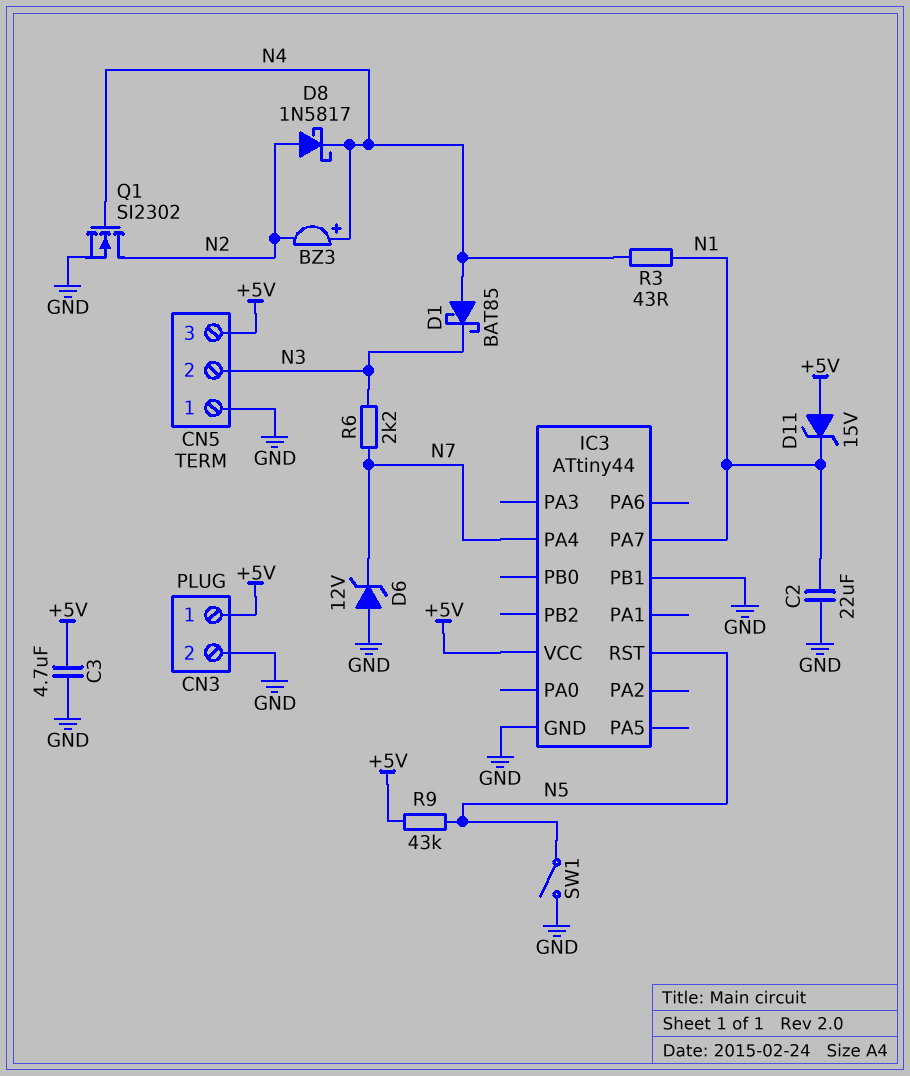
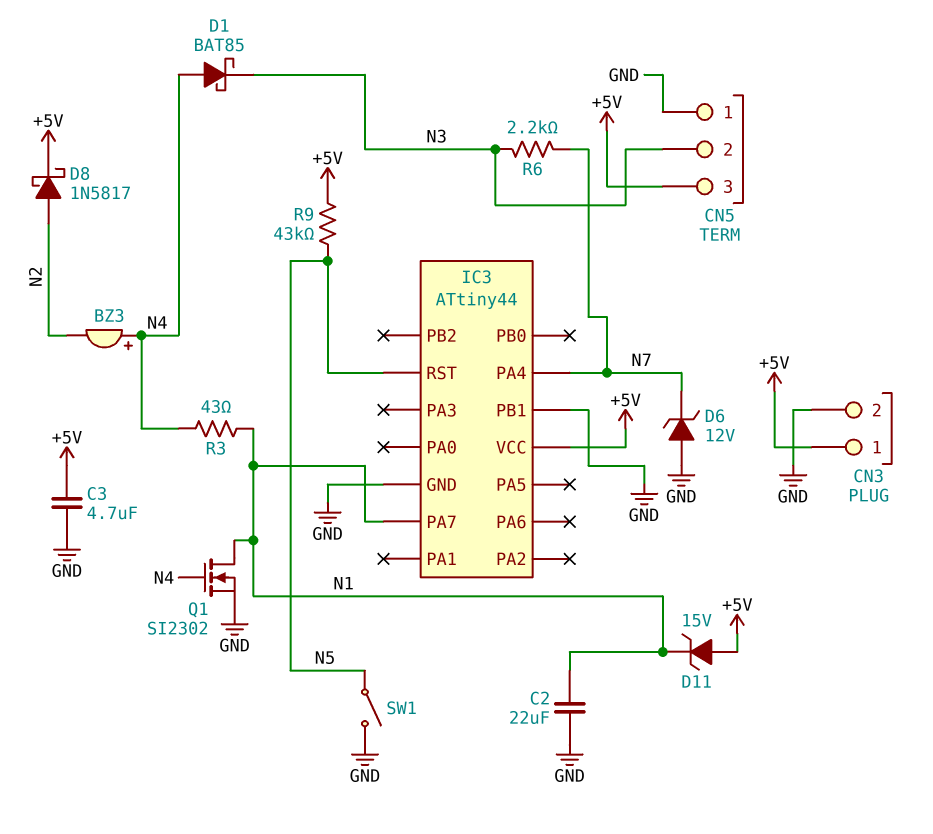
D8: schottky 1N5817 (A N2, K N4) -> schottky 1N5817 (A N2, K +5V)
Q1: NMOS SI2302 (G N4, D N2, S GND) -> NMOS SI2302 (G N4, D N1, S GND)

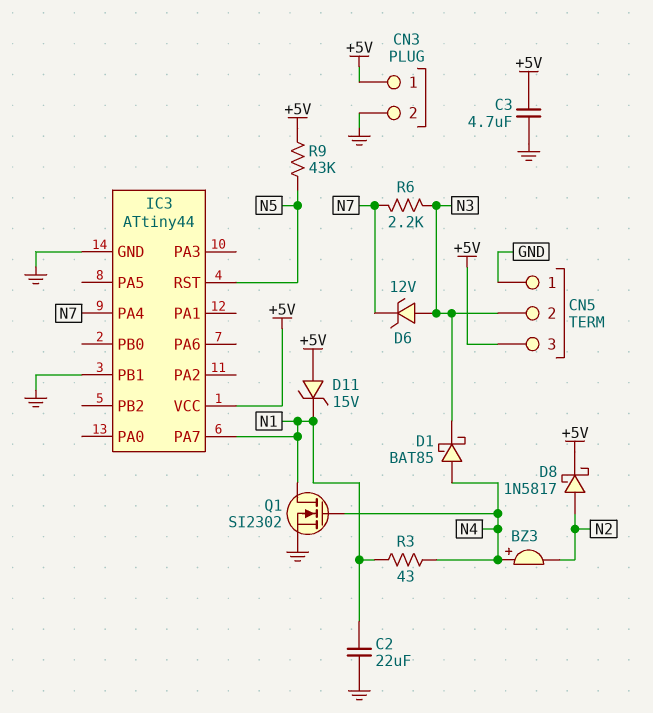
D6: zener 12V (A GND, K N7) -> zener 12V (A N3, K N7)
SW1: switch (GND, N5) -> none

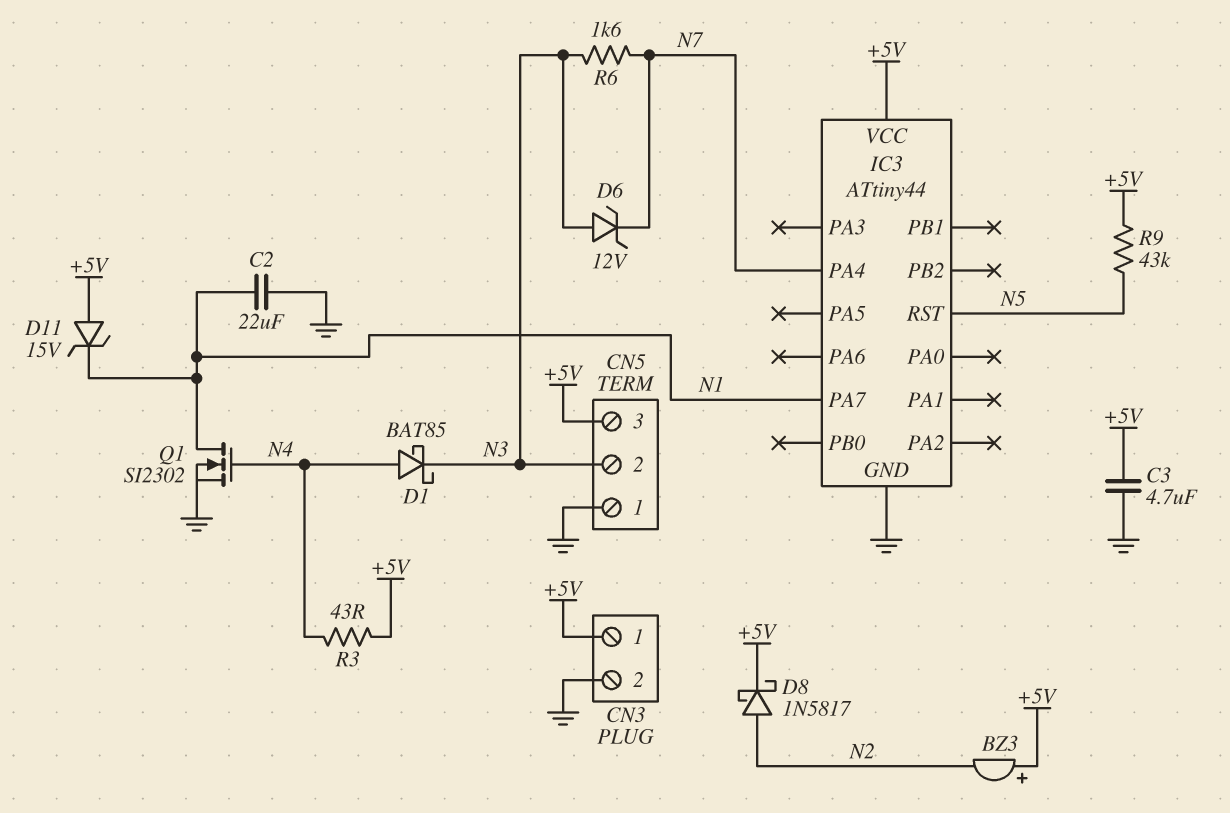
BZ3: buzzer (plus N4, minus N2) -> buzzer (plus +5V, minus N2)
IC3 pin PB1: GND -> none
R3: 43 (N1, N4) -> 43 (+5V, N4)
R6: 2.2k (N3, N7) -> 1.6k (N3, N7)

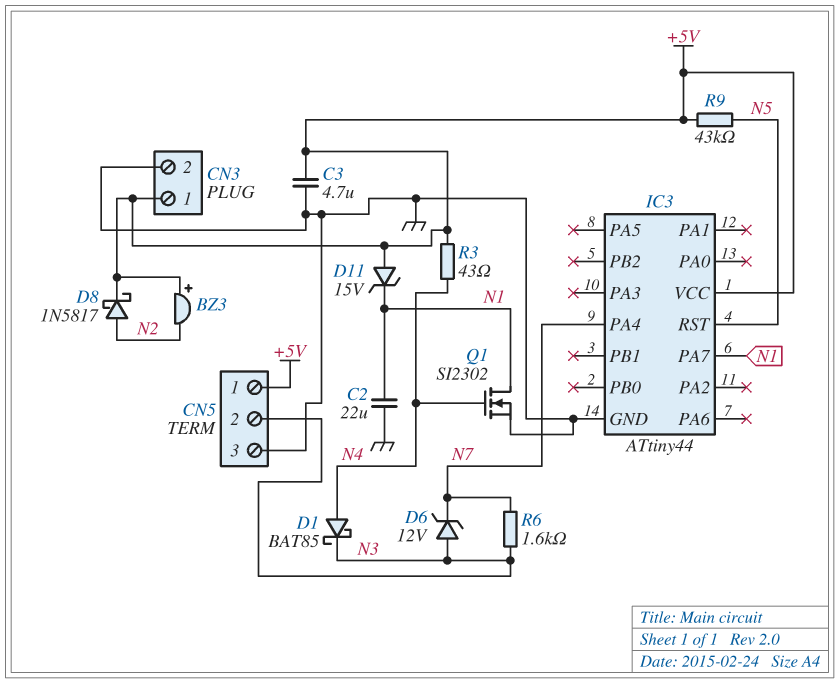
CN5 pin 1: GND -> +5V
CN5 pin 3: +5V -> GND

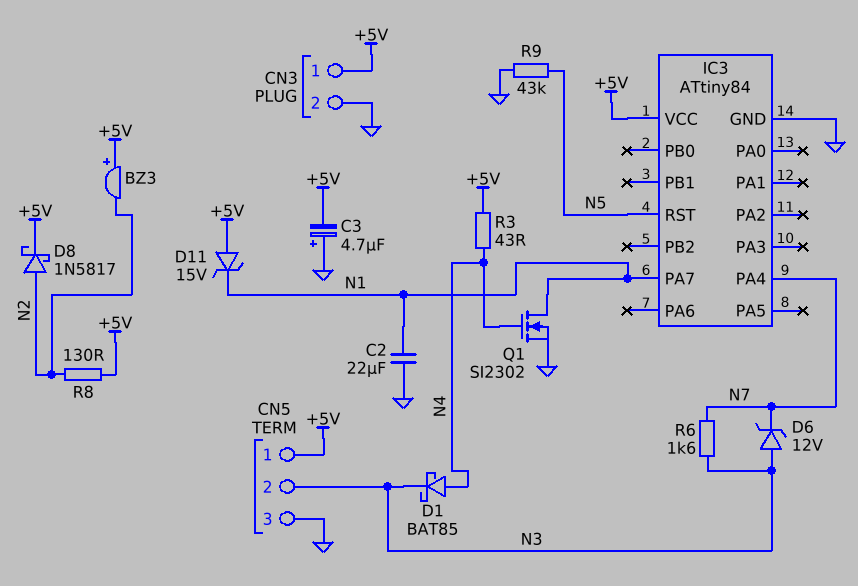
C3: 4.7uF (+5V, GND) -> 4.7uF (plus GND, minus +5V)
IC3: ATtiny44 -> ATtiny84
R8: none -> 130 (+5V, N2)
R9: 43k (+5V, N5) -> 43k (GND, N5)

